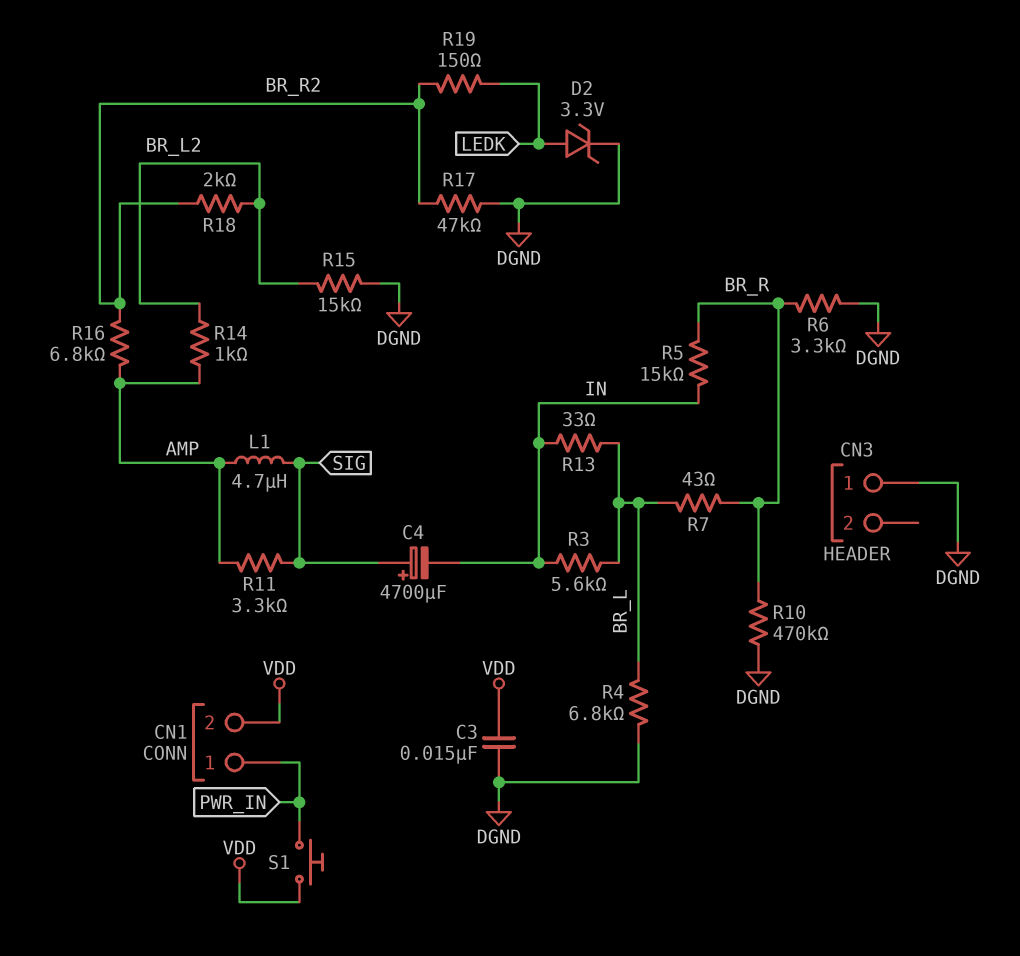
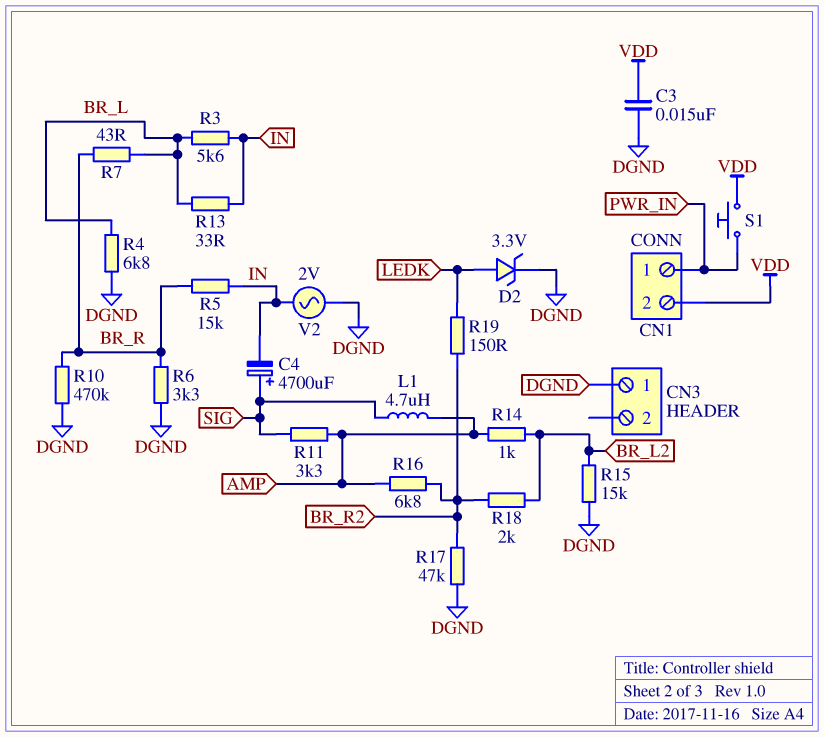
V2: none -> AC 2V (DGND, IN)

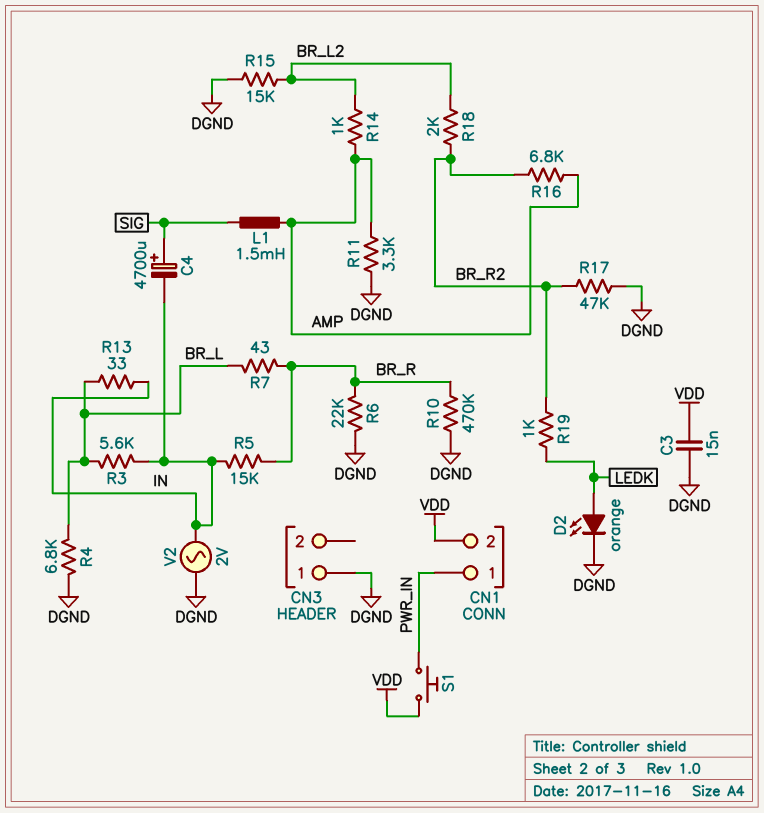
D2: zener 3.3V (A LEDK, K DGND) -> LED orange (A LEDK, K DGND)
L1: 4.7uH (AMP, SIG) -> 1.5mH (AMP, SIG)
R6: 3.3k (BR_R, DGND) -> 22k (BR_R, DGND)
R11: 3.3k (AMP, SIG) -> 3.3k (AMP, DGND)
R19: 150 (BR_R2, LEDK) -> 1k (BR_R2, LEDK)

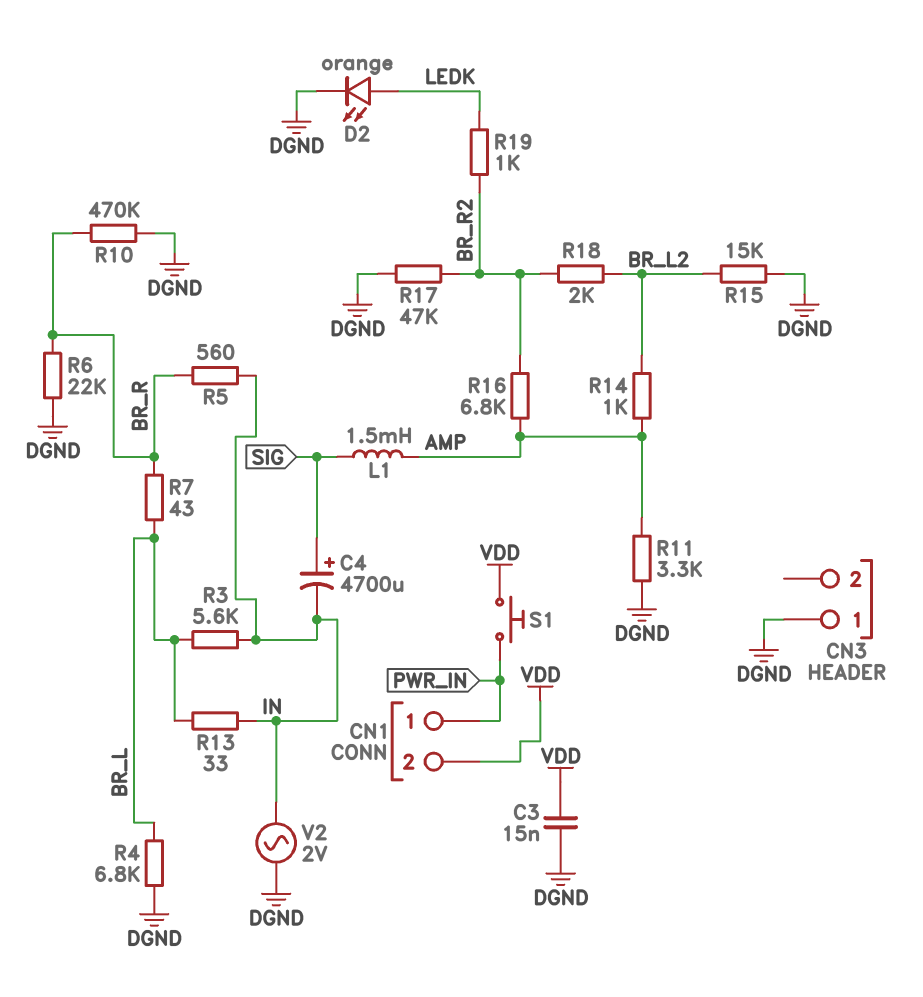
R5: 15k (BR_R, IN) -> 560 (BR_R, IN)

